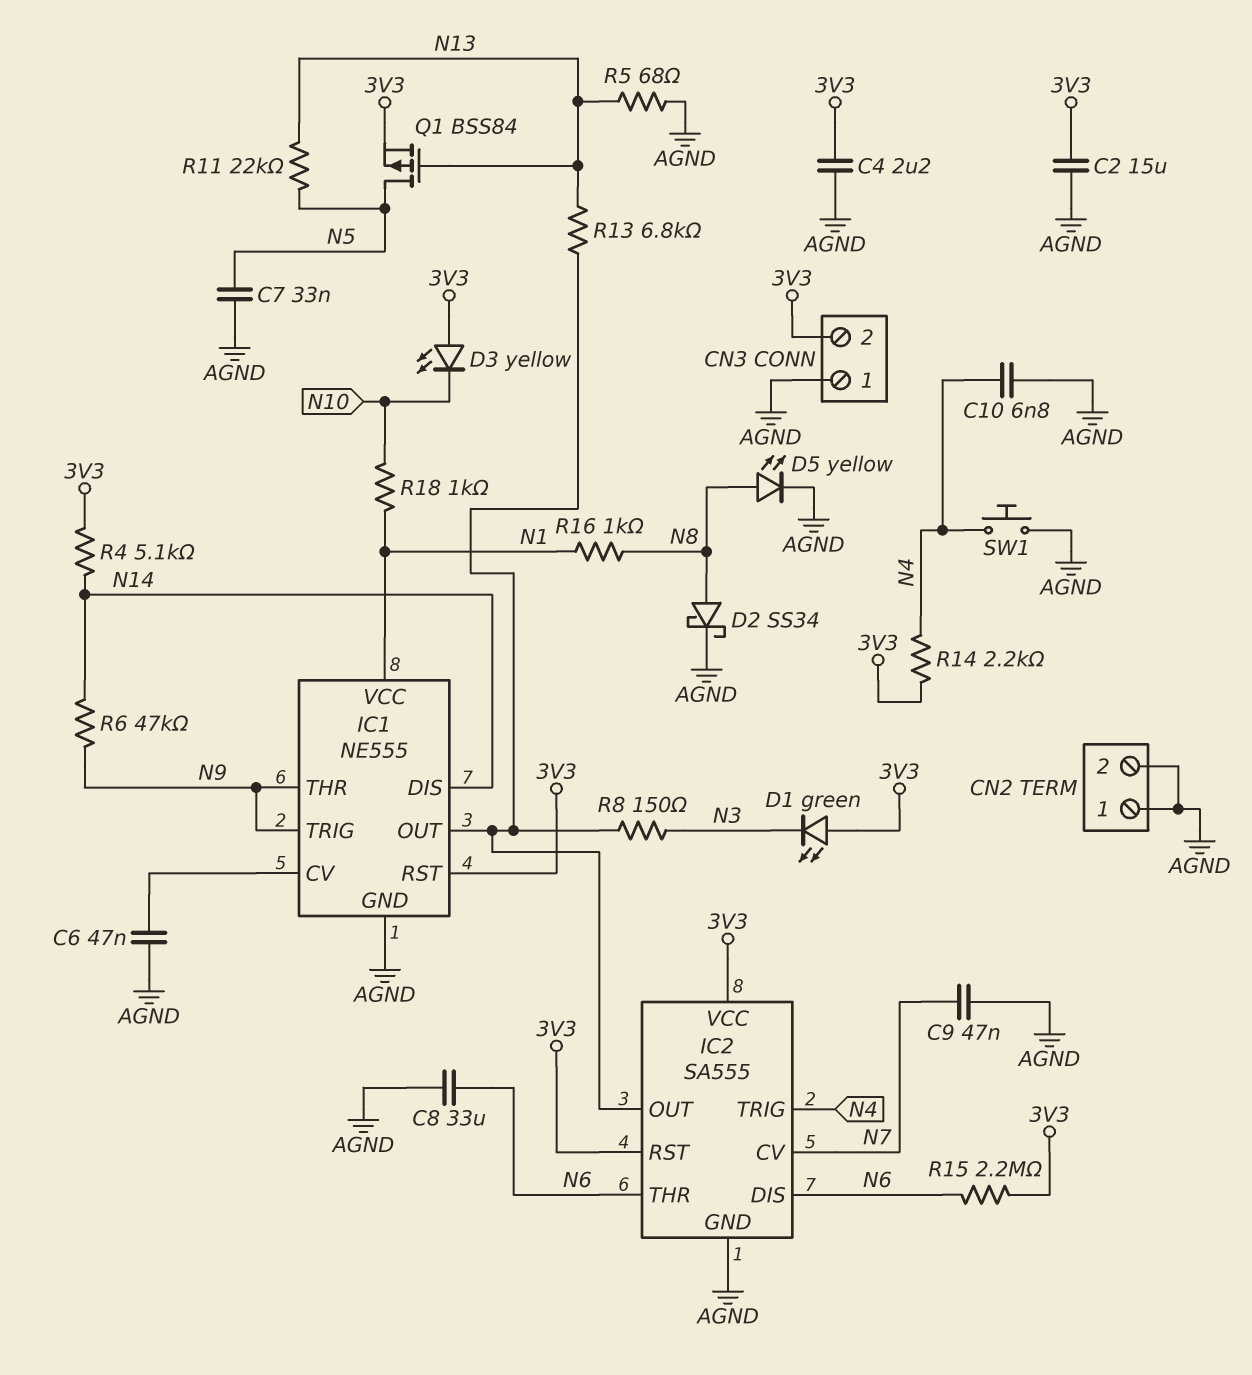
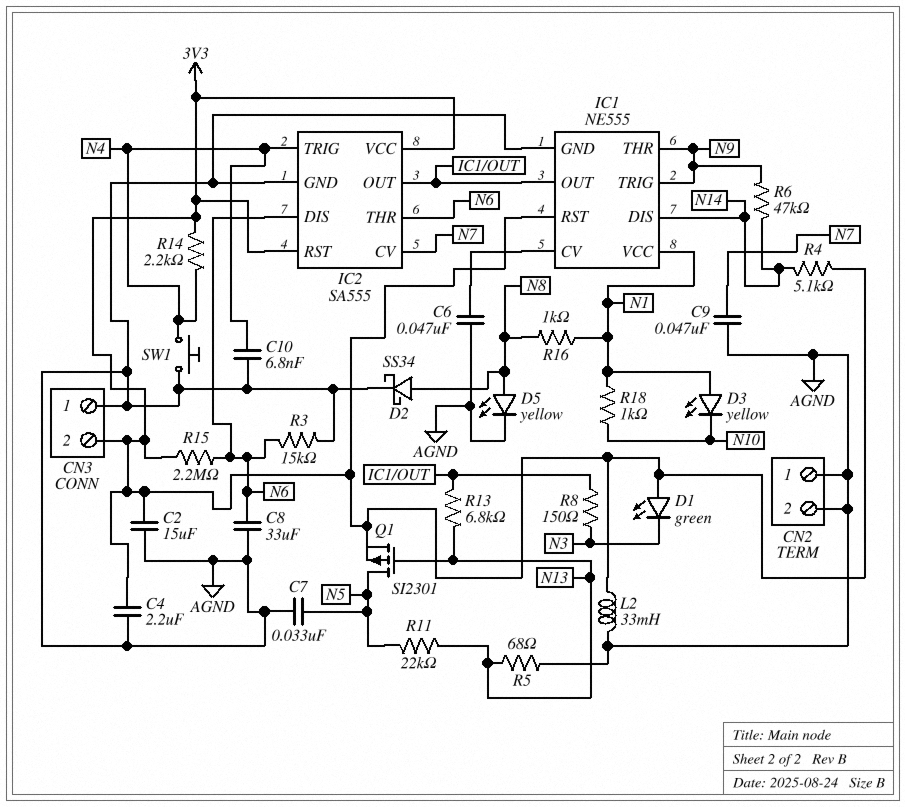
D3: LED yellow (A 3V3, K N10) -> LED yellow (A N1, K N10)
L2: none -> 33mH (3V3, AGND)
Q1: PMOS BSS84 (G N13, D N5, S 3V3) -> PMOS SI2301 (G N13, D N5, S 3V3)
R3: none -> 15k (AGND, N6)

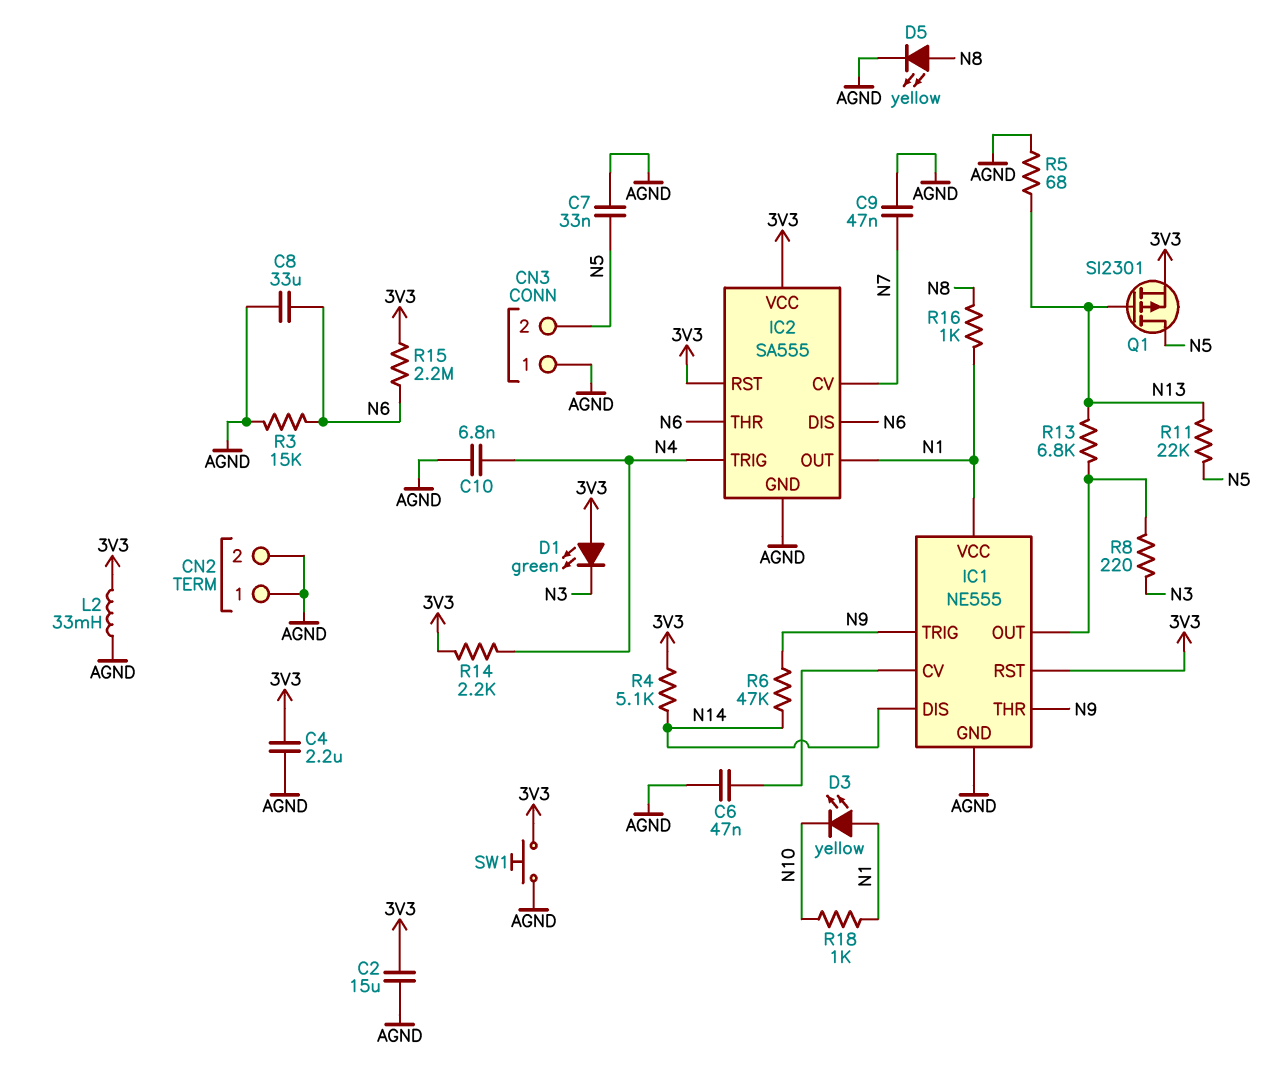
CN3 pin 2: 3V3 -> N5
D2: schottky SS34 (A N8, K AGND) -> none
IC2 pin OUT: IC1/OUT -> N1
R8: 150 (IC1/OUT, N3) -> 220 (IC1/OUT, N3)
SW1: button (AGND, N4) -> button (3V3, AGND)

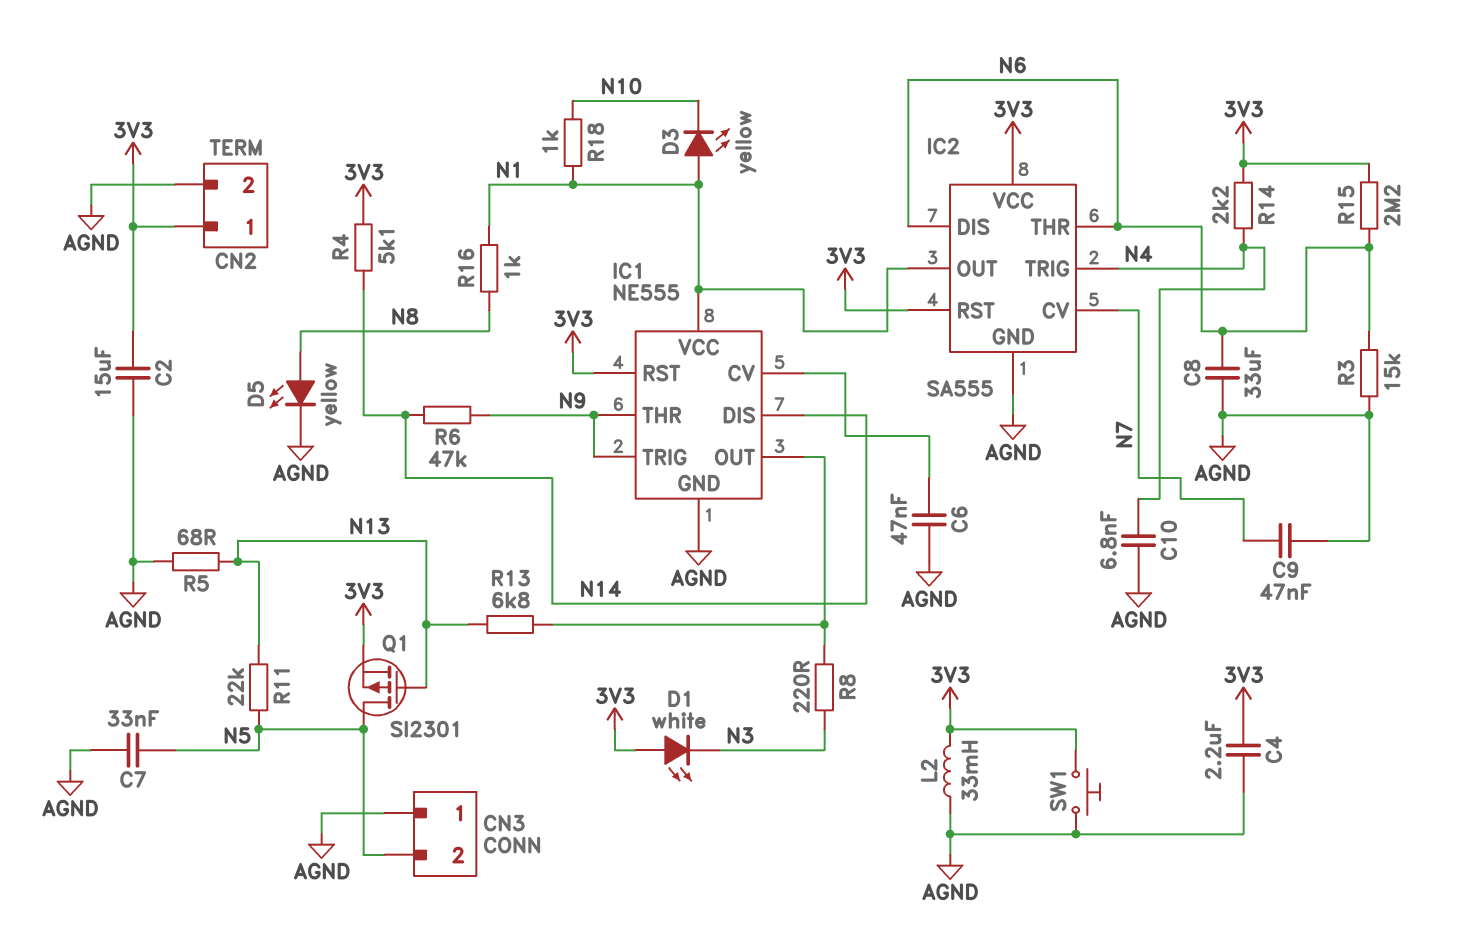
CN2 pin 1: AGND -> 3V3
D1: LED green (A 3V3, K N3) -> LED white (A 3V3, K N3)

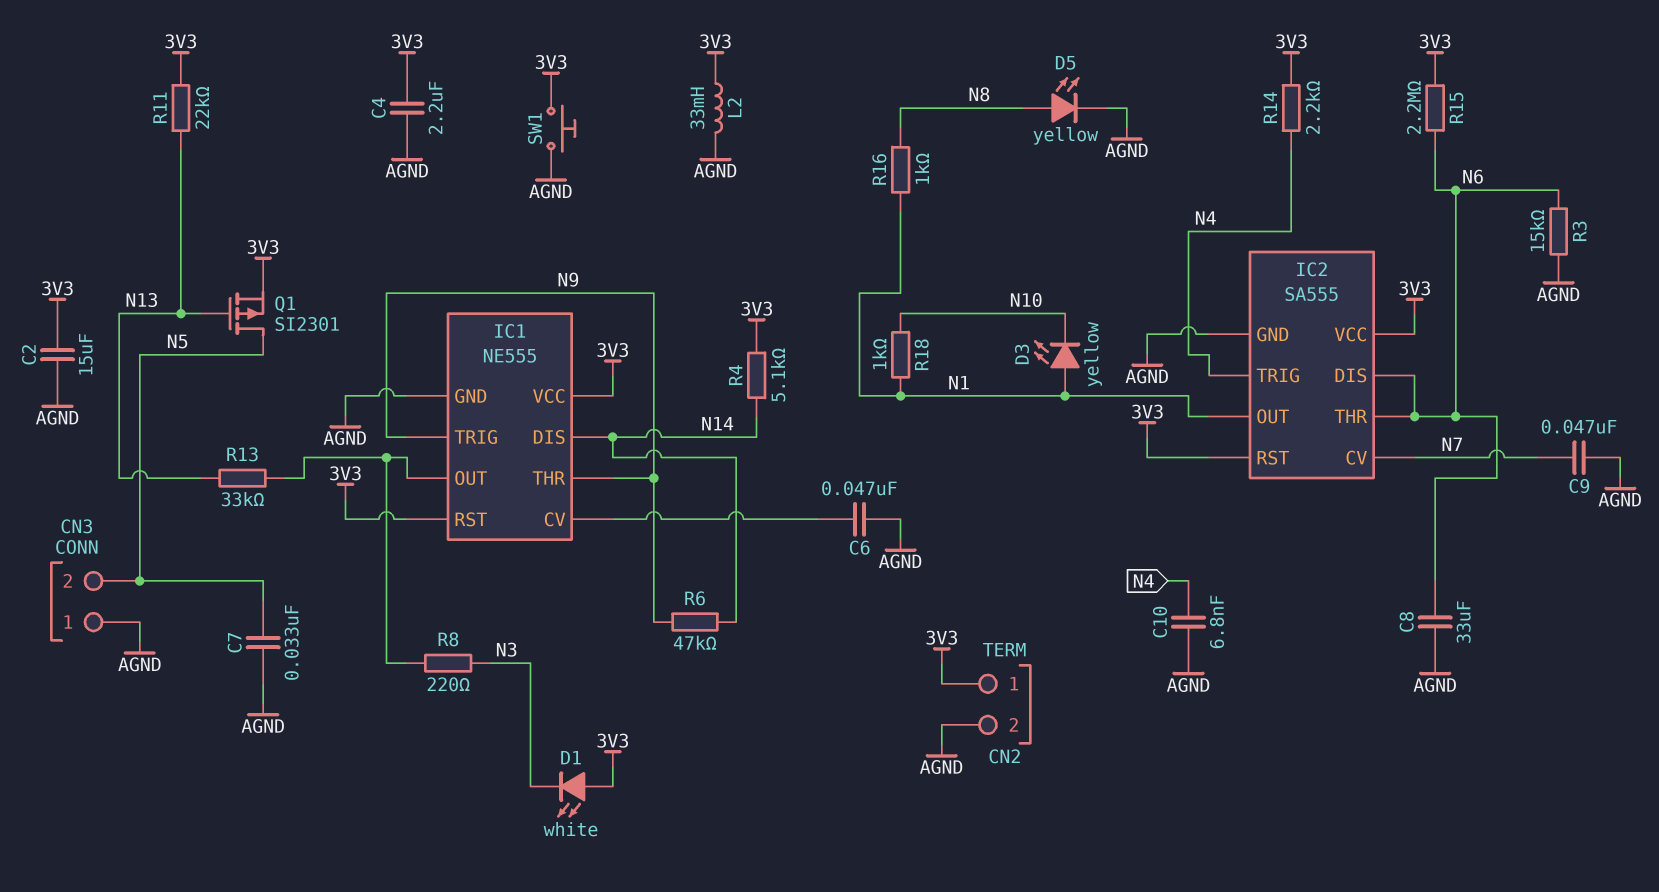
IC1 pin VCC: N1 -> 3V3
R5: 68 (AGND, N13) -> none
R11: 22k (N5, N13) -> 22k (3V3, N13)
R13: 6.8k (IC1/OUT, N13) -> 33k (IC1/OUT, N13)

